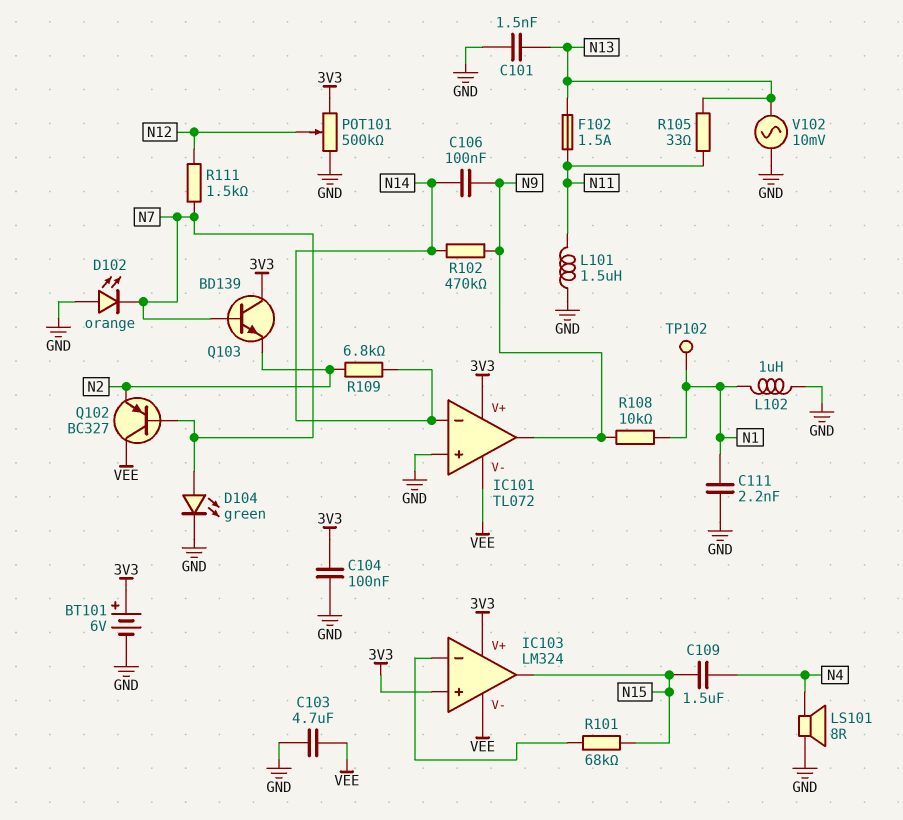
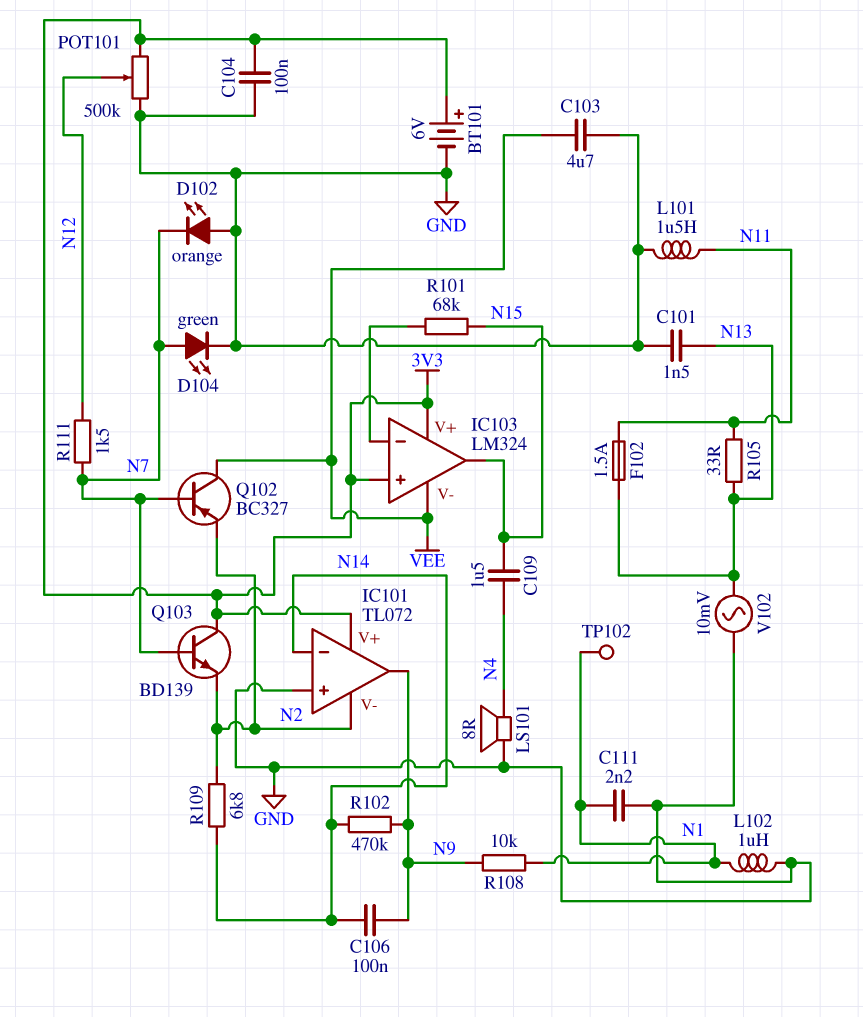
IC101 pin V-: VEE -> N2

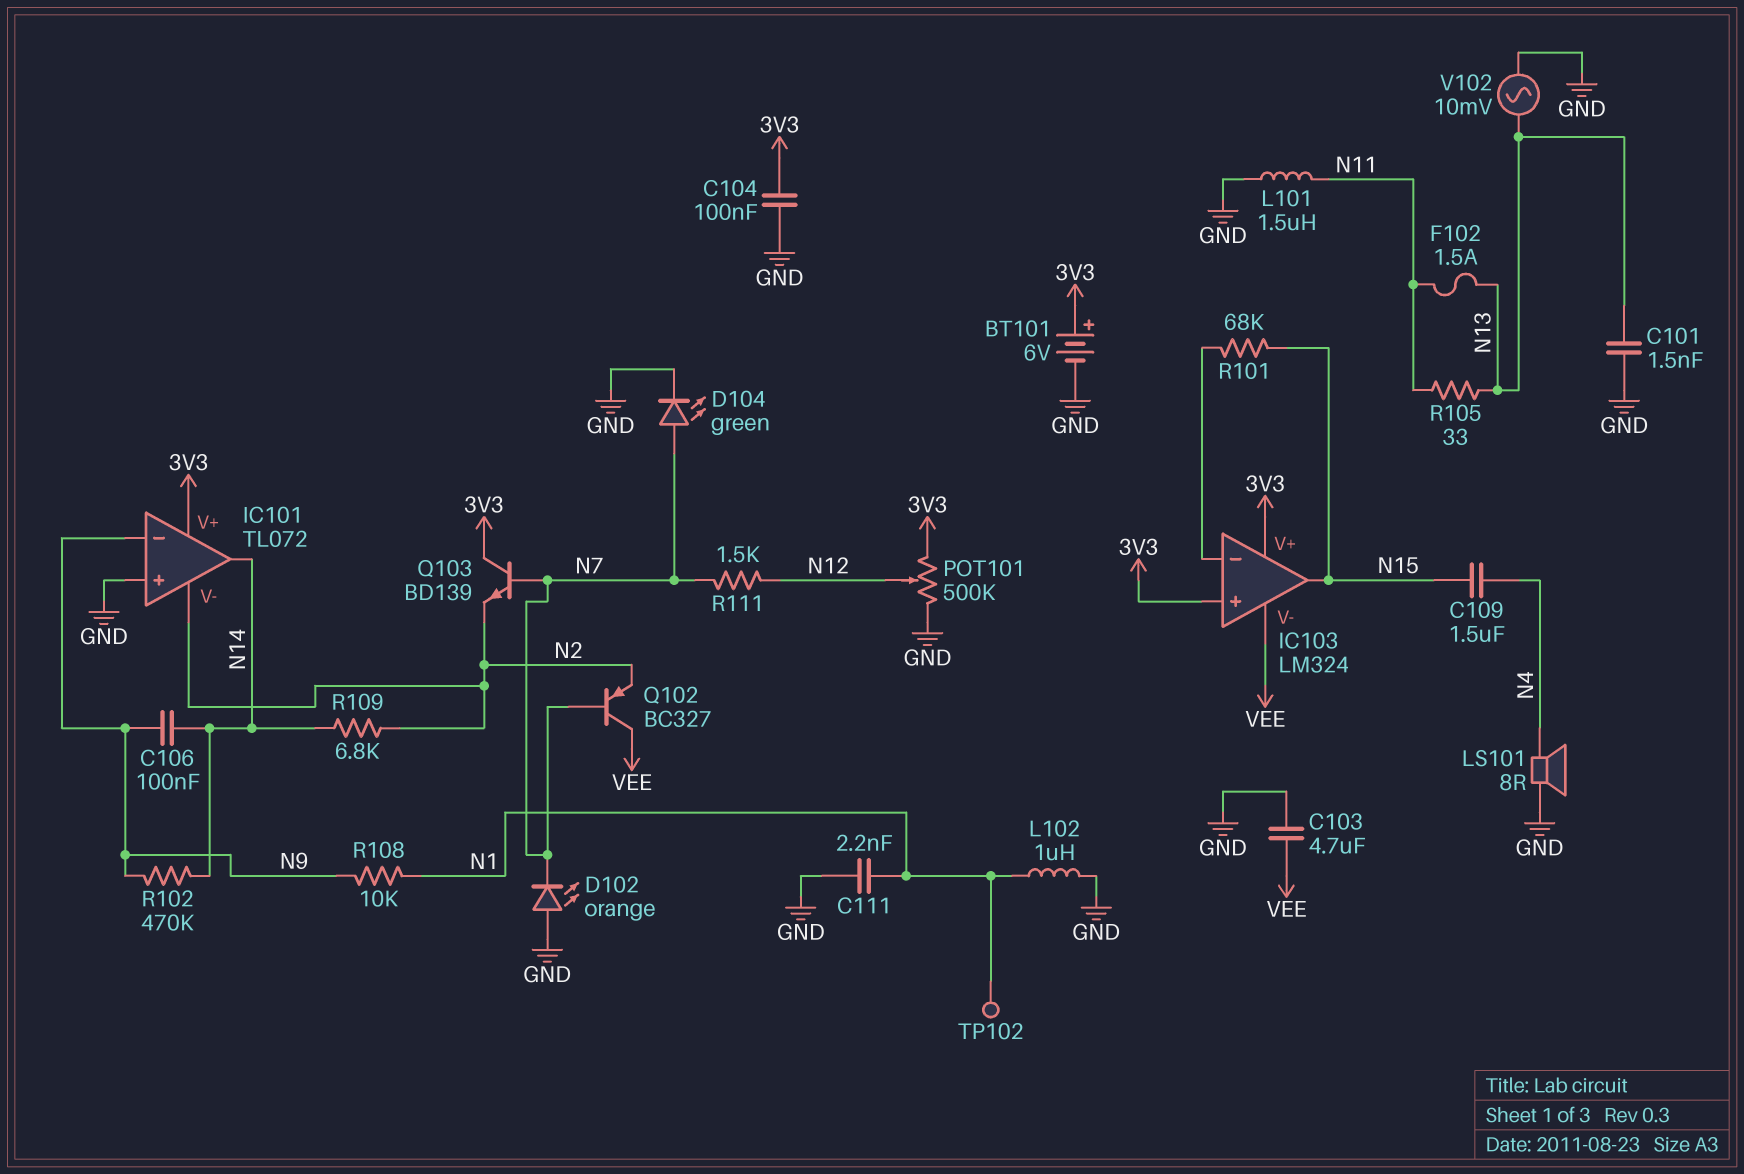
IC101 pin in-: N14 -> N9
IC101 pin out: N9 -> N14

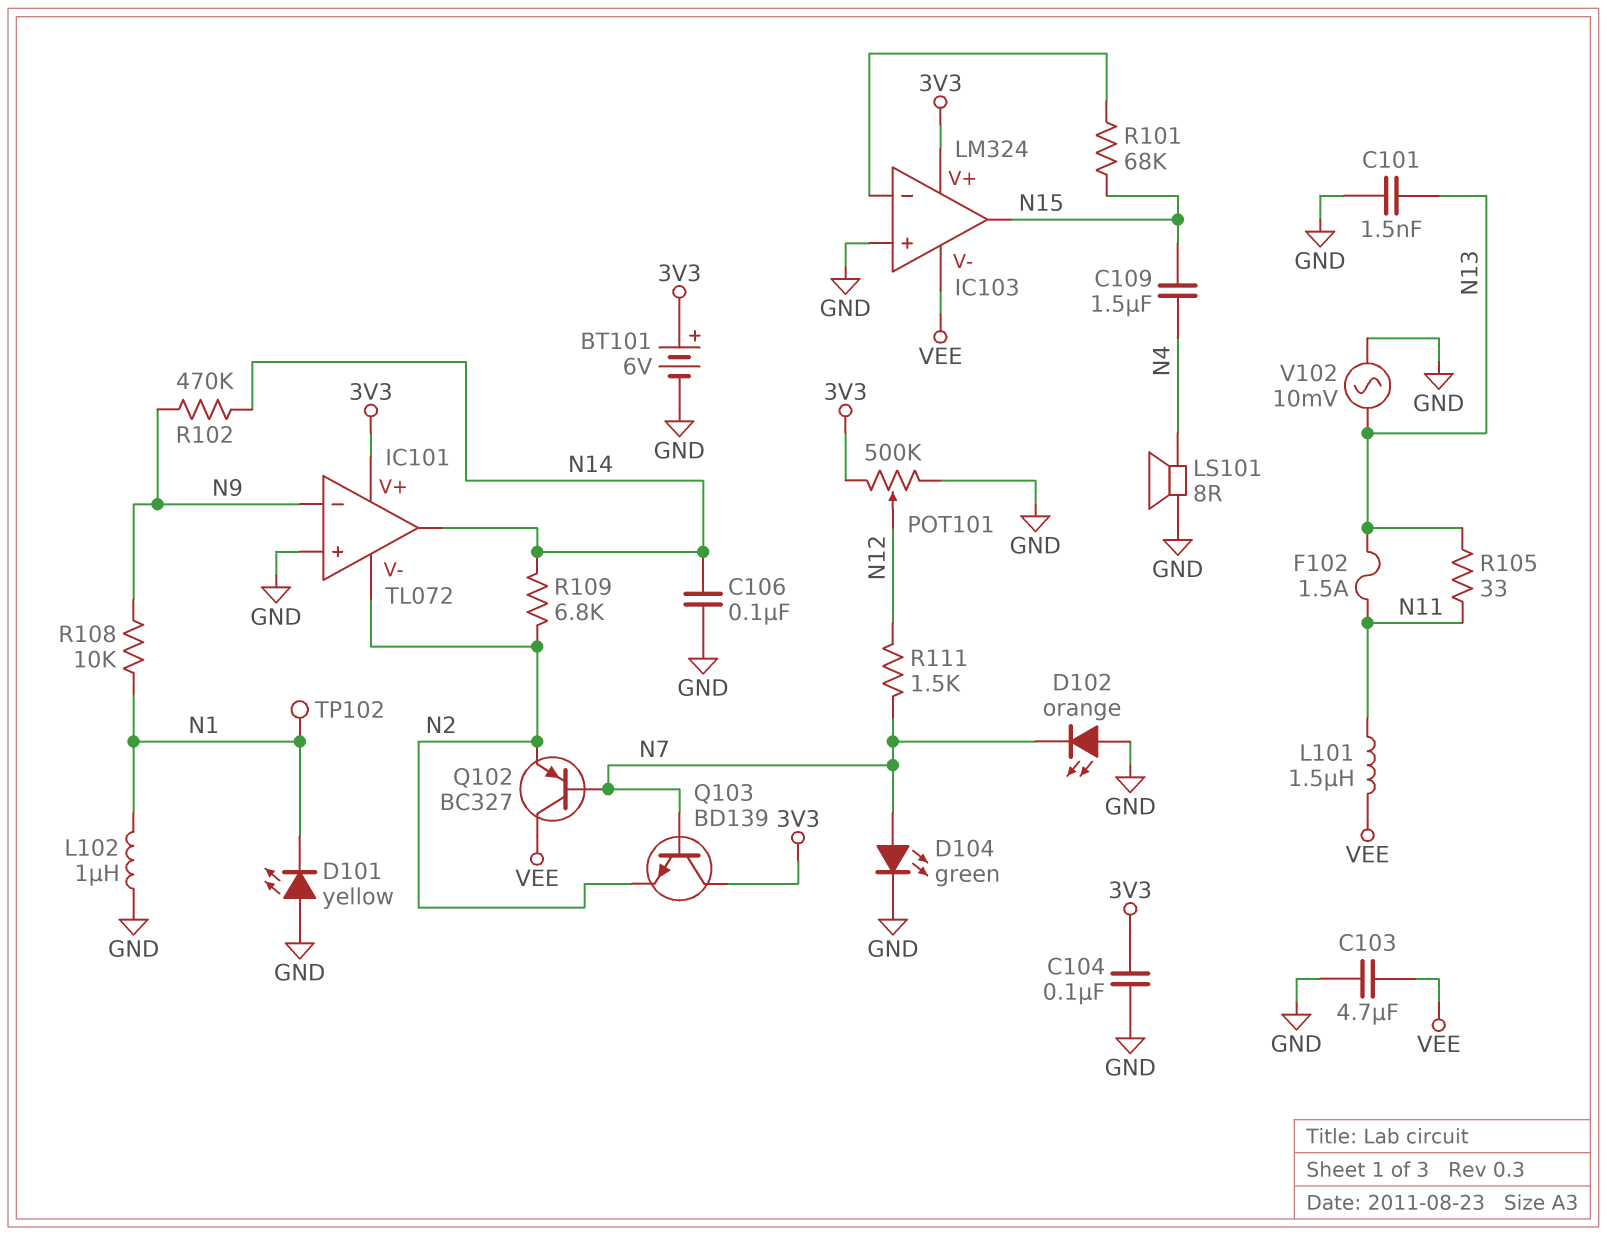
C106: 100nF (N9, N14) -> 100nF (GND, N14)
C111: 2.2nF (GND, N1) -> none
D101: none -> LED yellow (A GND, K N1)
IC103 pin in+: 3V3 -> GND
L101: 1.5uH (GND, N11) -> 1.5uH (N11, VEE)

